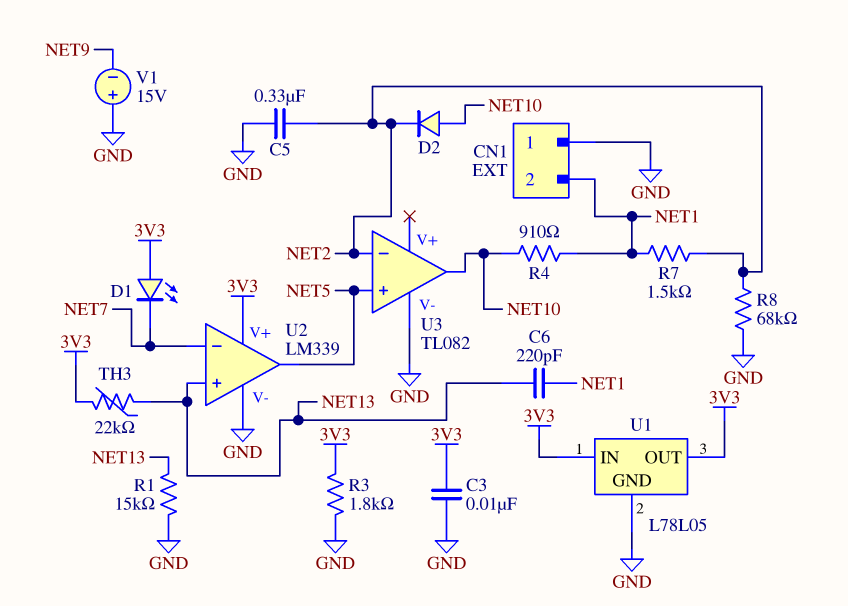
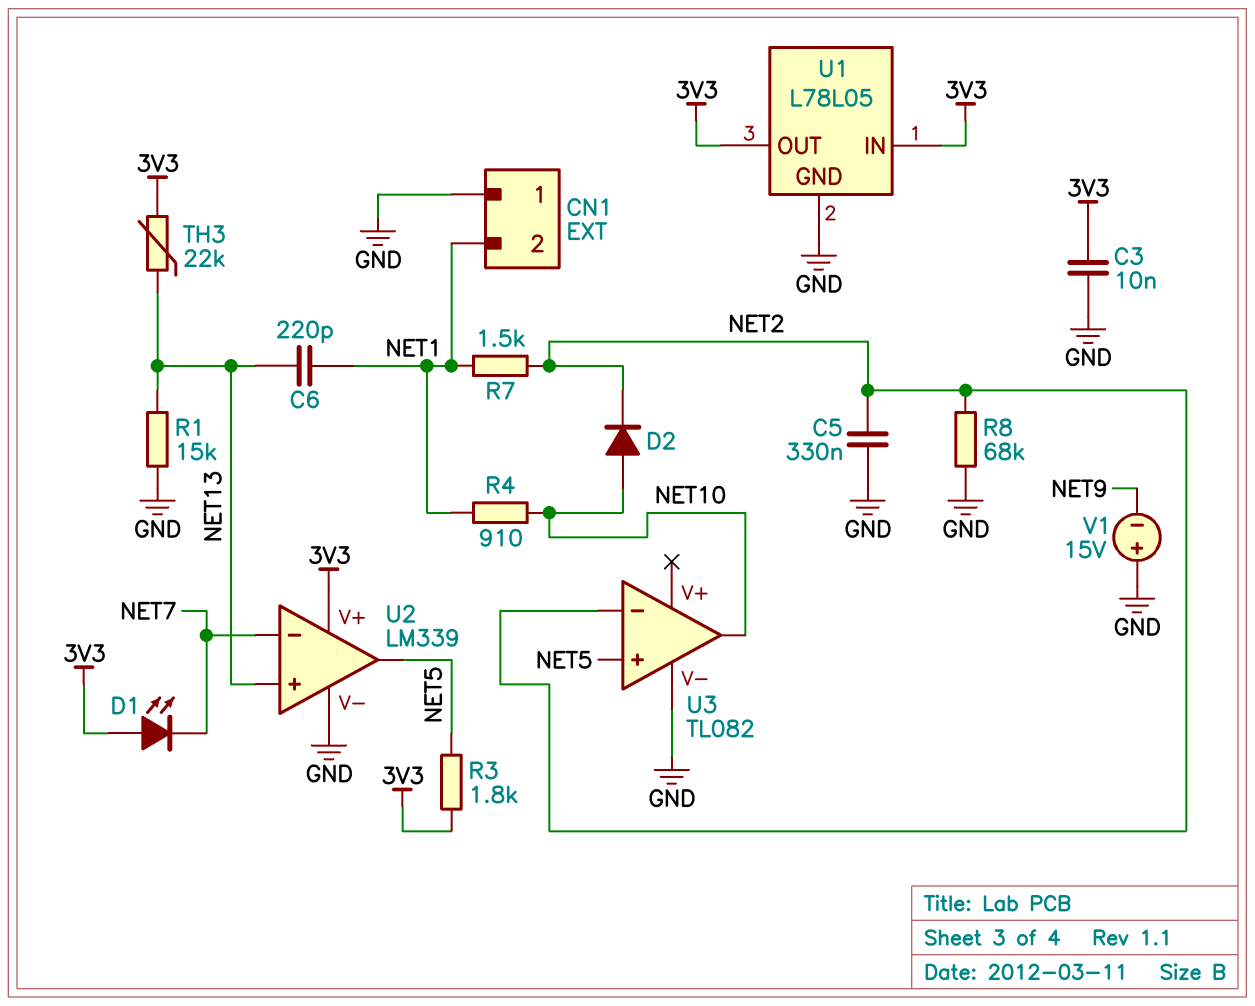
R3: 1.8k (3V3, GND) -> 1.8k (3V3, NET5)

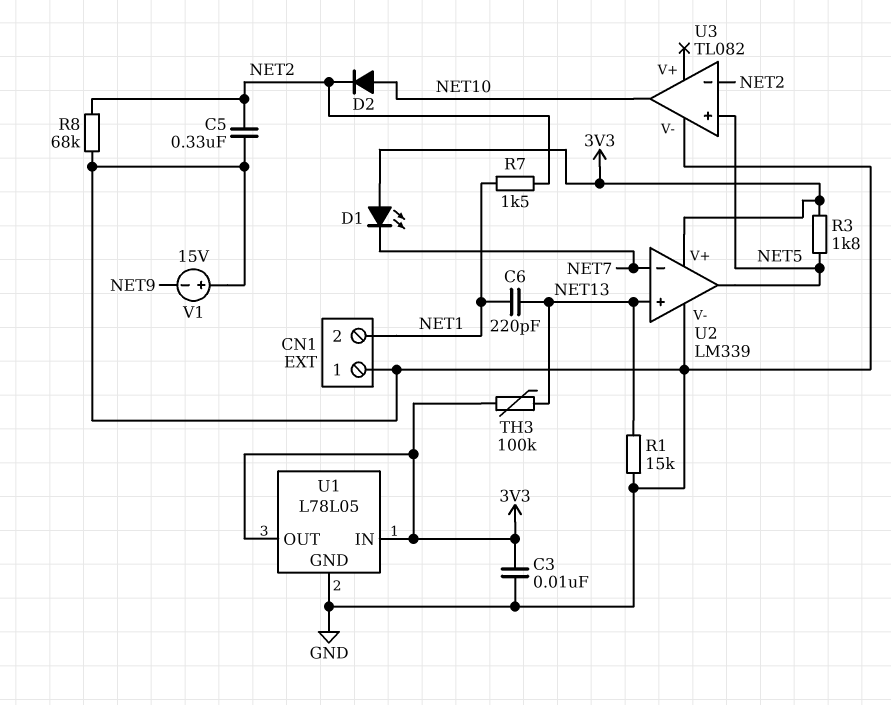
R4: 910 (NET1, NET10) -> none
TH3: 22k (3V3, NET13) -> 100k (3V3, NET13)

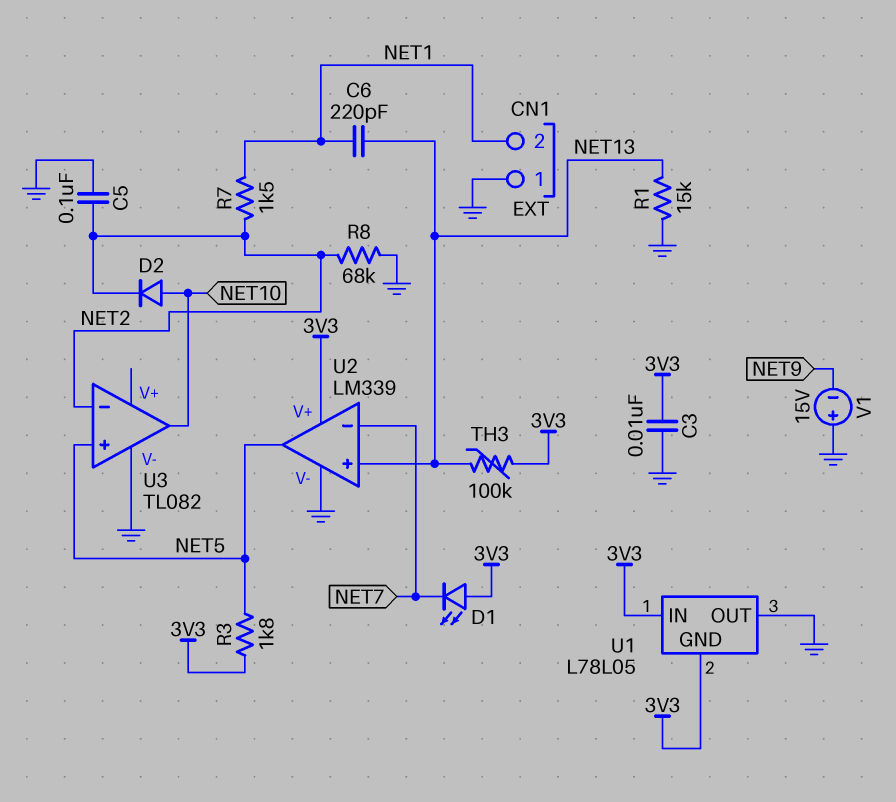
C5: 330nF (GND, NET2) -> 100nF (GND, NET2)
U1 pin GND: GND -> 3V3
U1 pin OUT: 3V3 -> GND

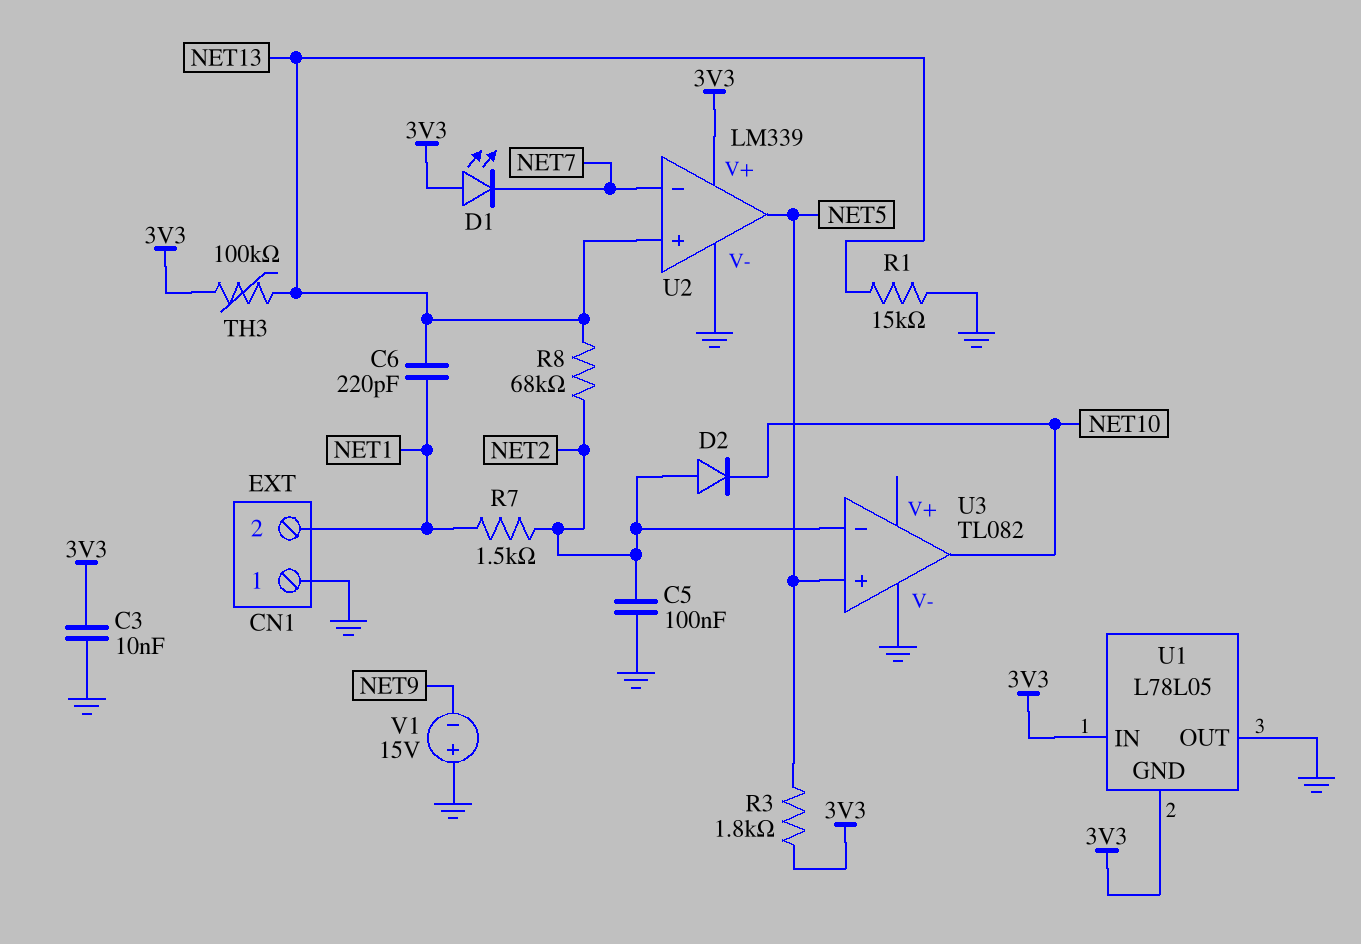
D2: diode (A NET10, K NET2) -> diode (A NET2, K NET10)
R8: 68k (GND, NET2) -> 68k (NET2, NET13)

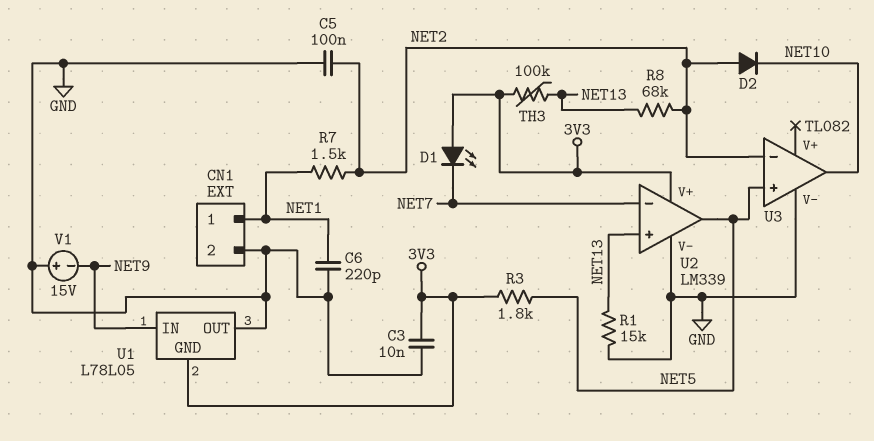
C6: 220pF (NET1, NET13) -> 220pF (GND, NET1)
CN1 pin 1: GND -> NET1
CN1 pin 2: NET1 -> GND
U1 pin IN: 3V3 -> NET9

